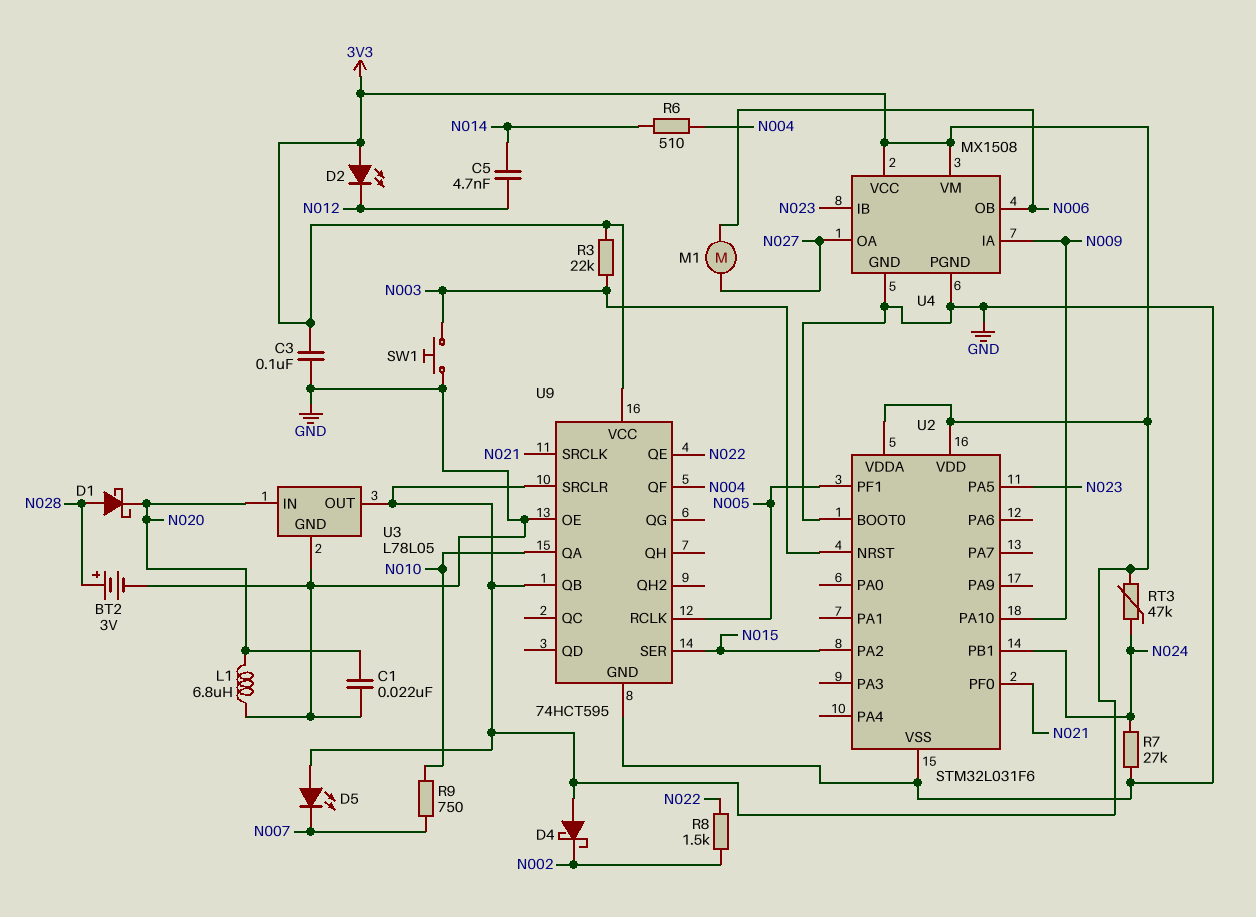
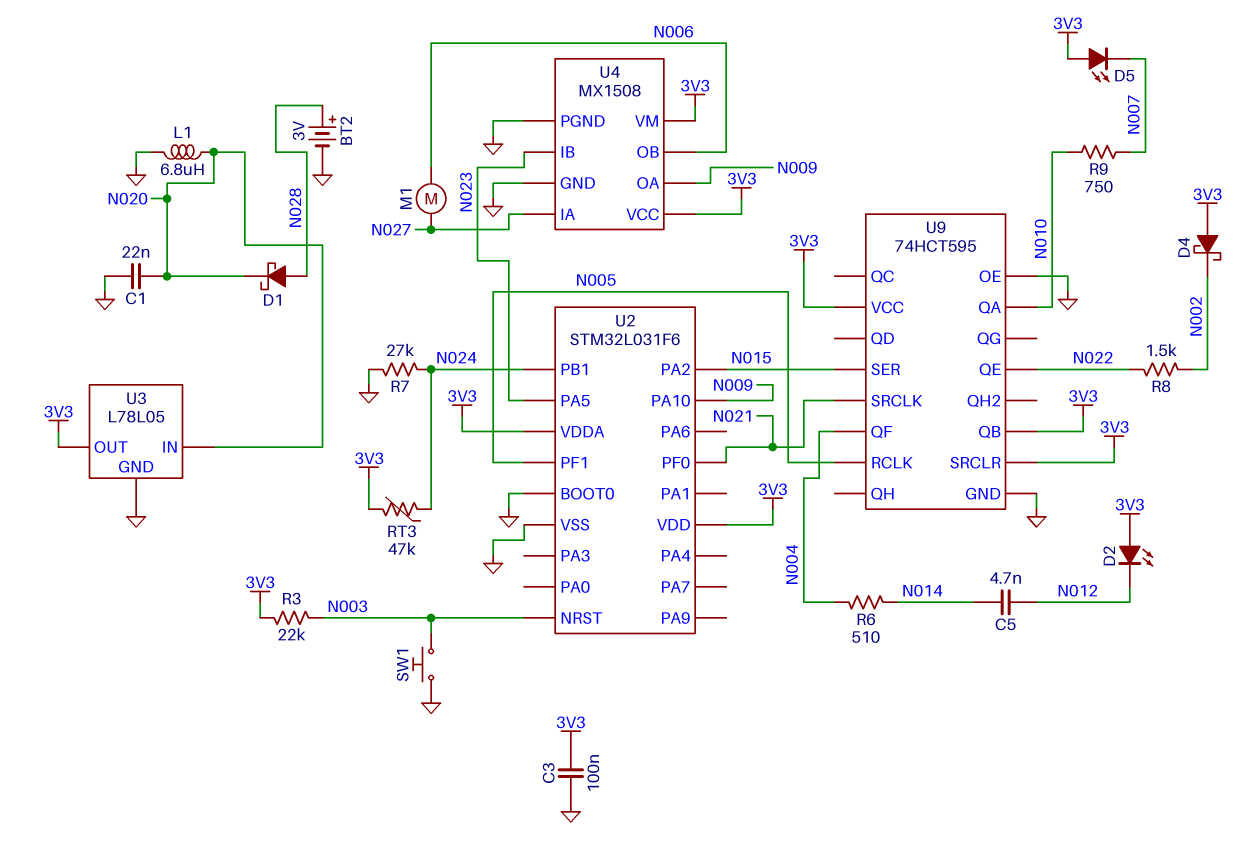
U4 pin IA: N009 -> N027
U4 pin OA: N027 -> N009

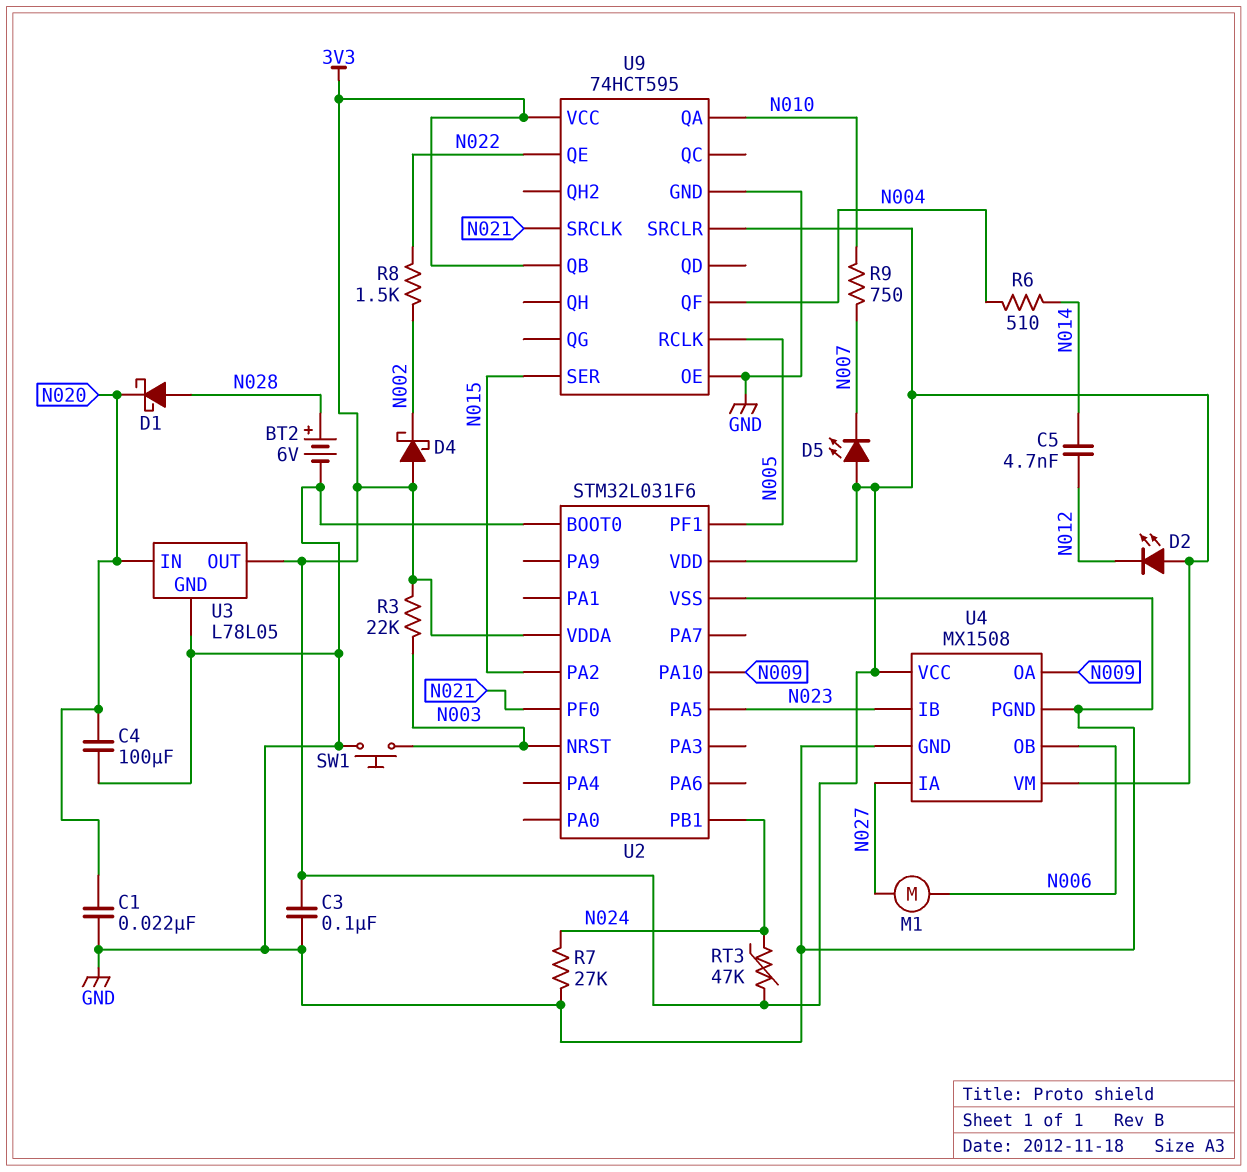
BT2: 3V (plus N028, minus GND) -> 6V (plus N028, minus GND)
C4: none -> 100uF (GND, N020)
L1: 6.8uH (GND, N020) -> none

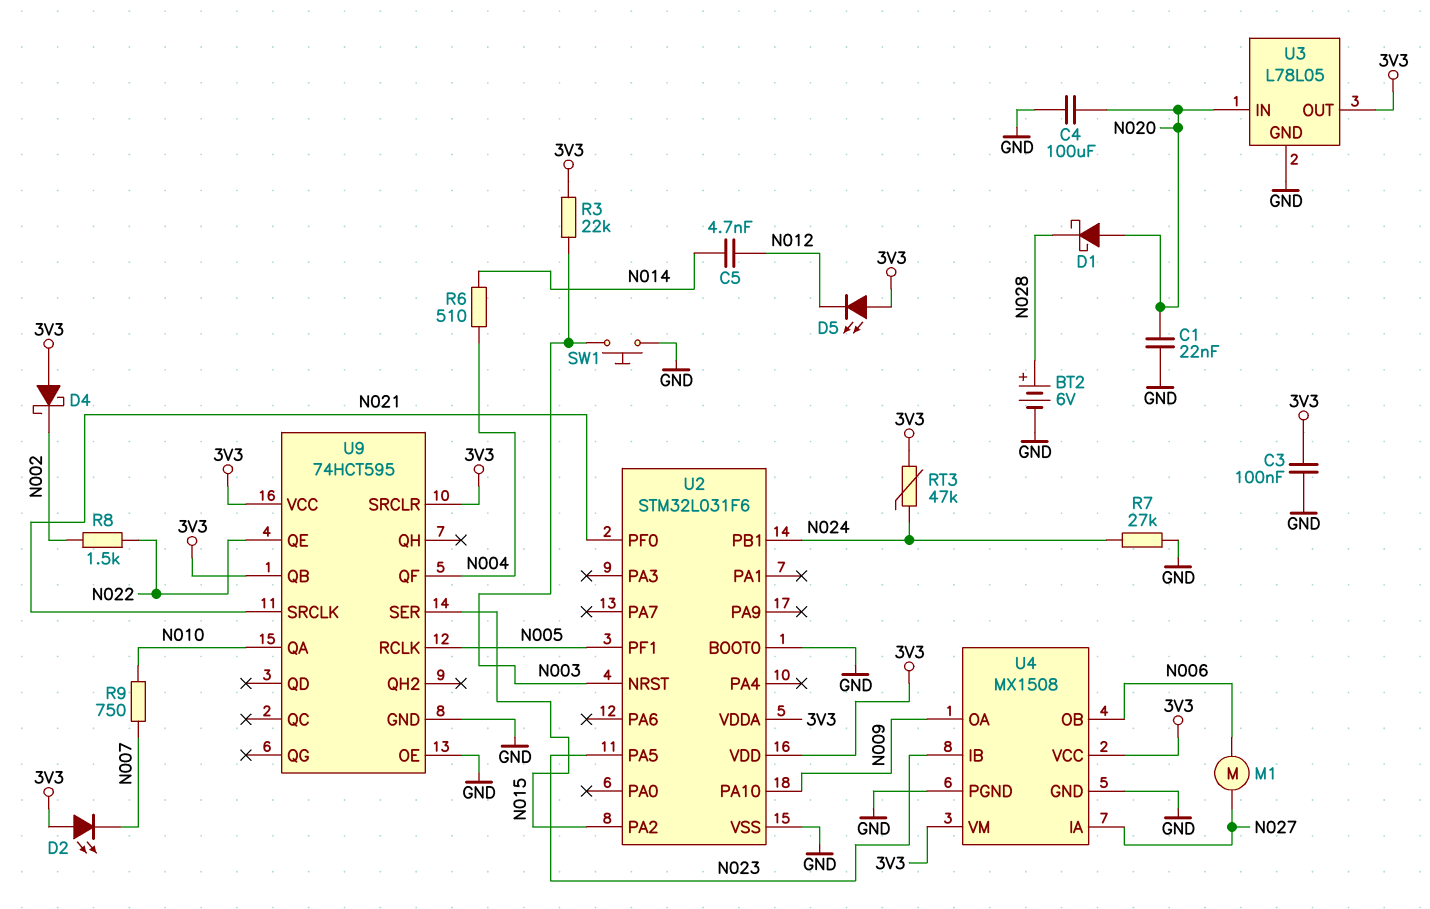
D1: schottky (A N028, K N020) -> schottky (A N020, K N028)
D2: LED (A 3V3, K N012) -> LED (A 3V3, K N007)
D5: LED (A 3V3, K N007) -> LED (A 3V3, K N012)

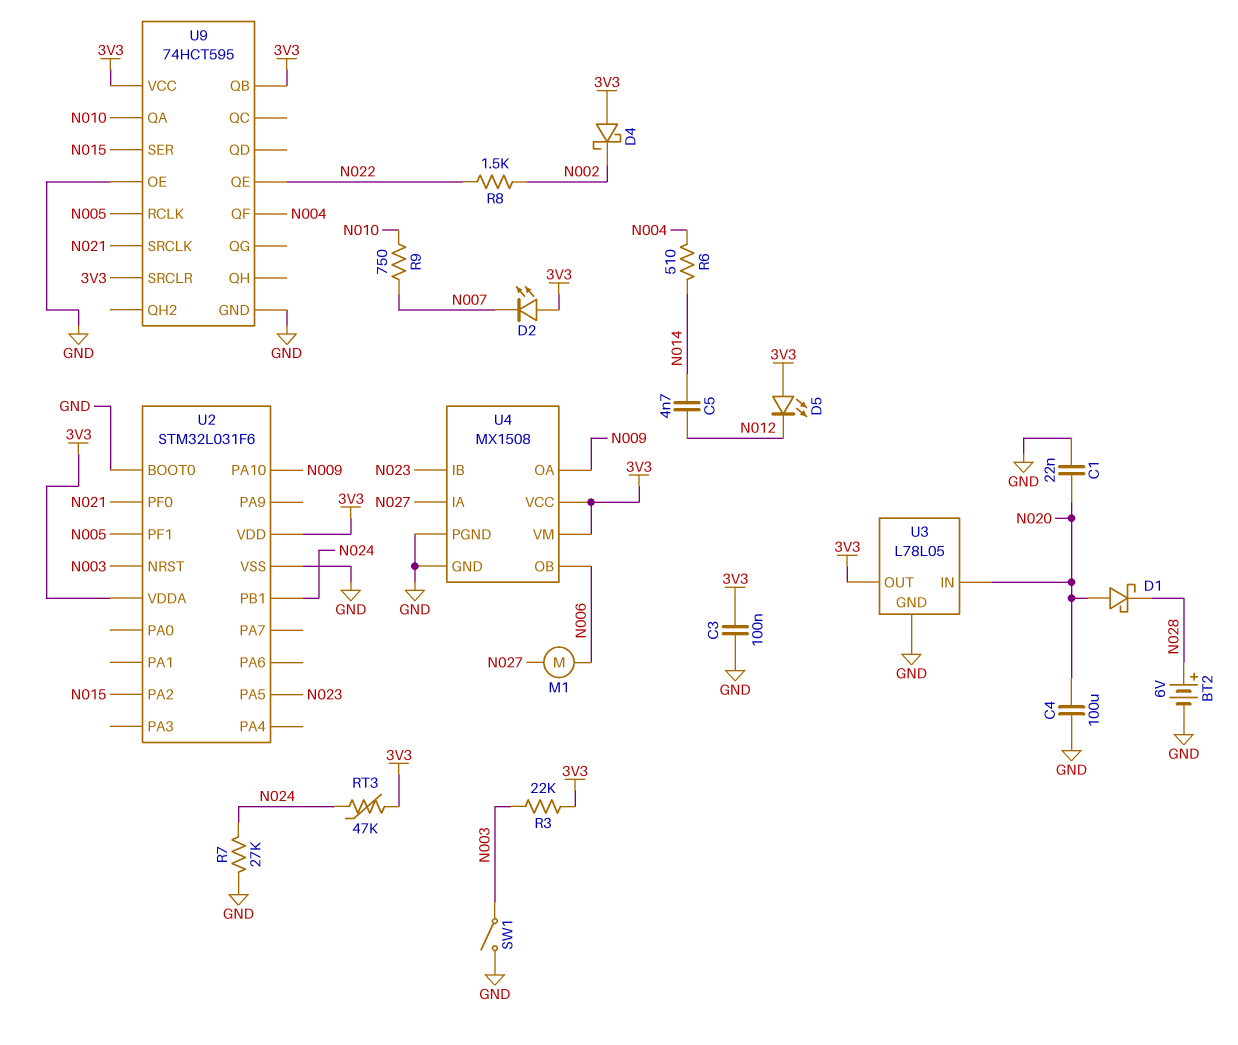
SW1: button (GND, N003) -> switch (GND, N003)

